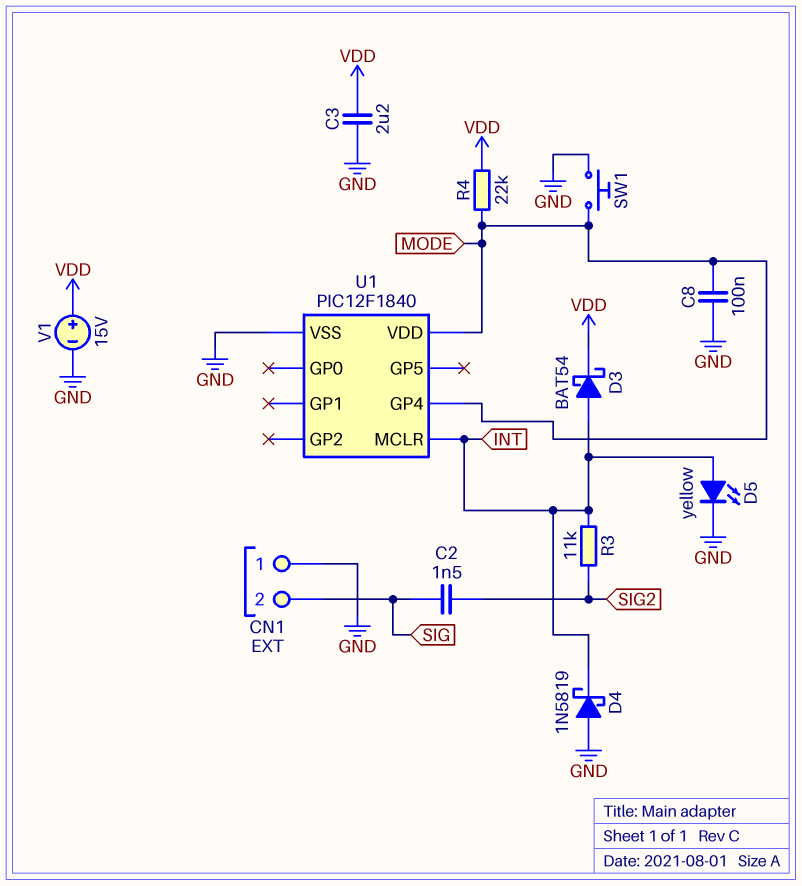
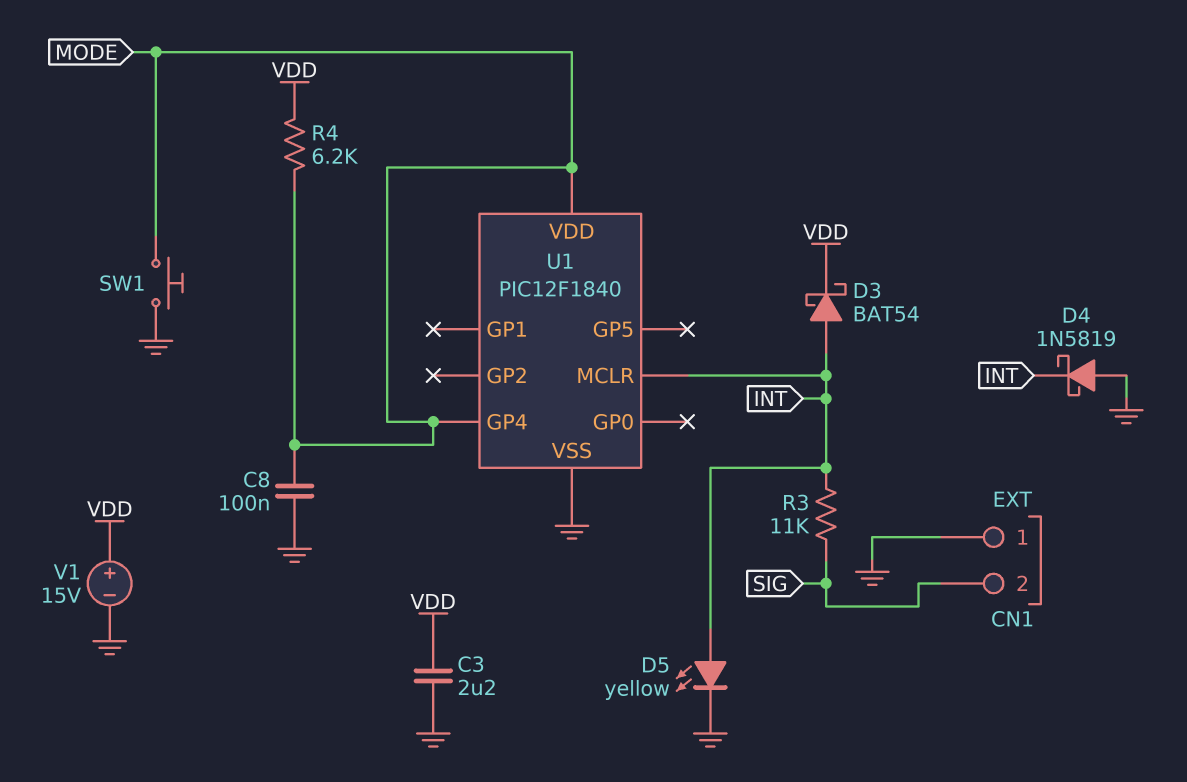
C2: 1.5nF (SIG, SIG2) -> none
R3: 11k (INT, SIG2) -> 11k (INT, SIG)
R4: 22k (MODE, VDD) -> 6.2k (MODE, VDD)

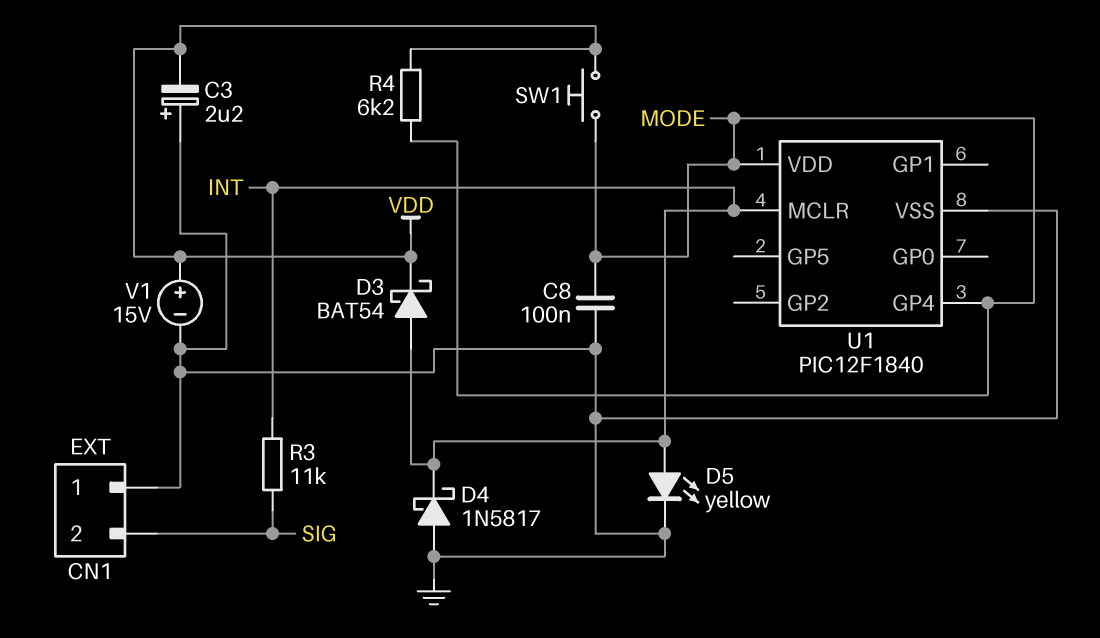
C3: 2.2uF (GND, VDD) -> 2.2uF (plus GND, minus VDD)
D4: schottky 1N5819 (A GND, K INT) -> schottky 1N5817 (A GND, K INT)
SW1: button (GND, MODE) -> button (MODE, VDD)

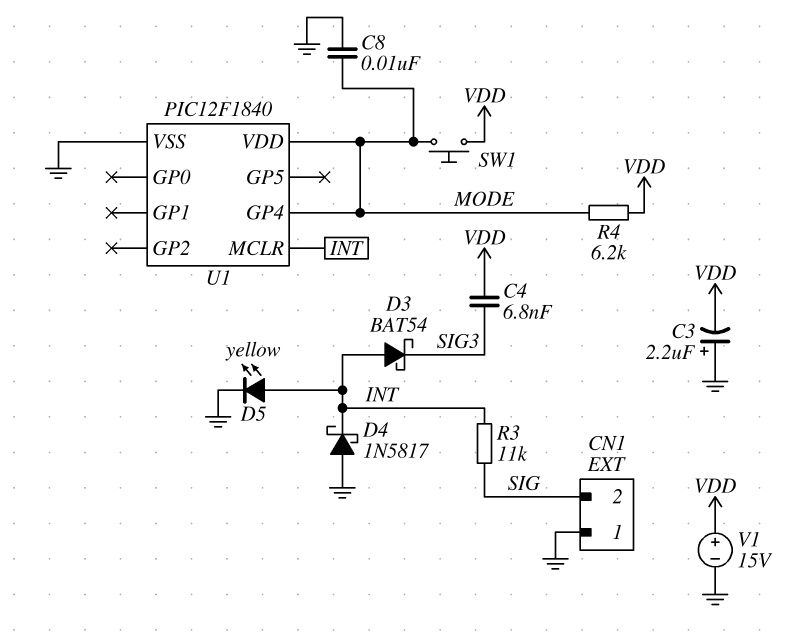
C4: none -> 6.8nF (SIG3, VDD)
C8: 100nF (GND, MODE) -> 10nF (GND, MODE)
D3: schottky BAT54 (A INT, K VDD) -> schottky BAT54 (A INT, K SIG3)

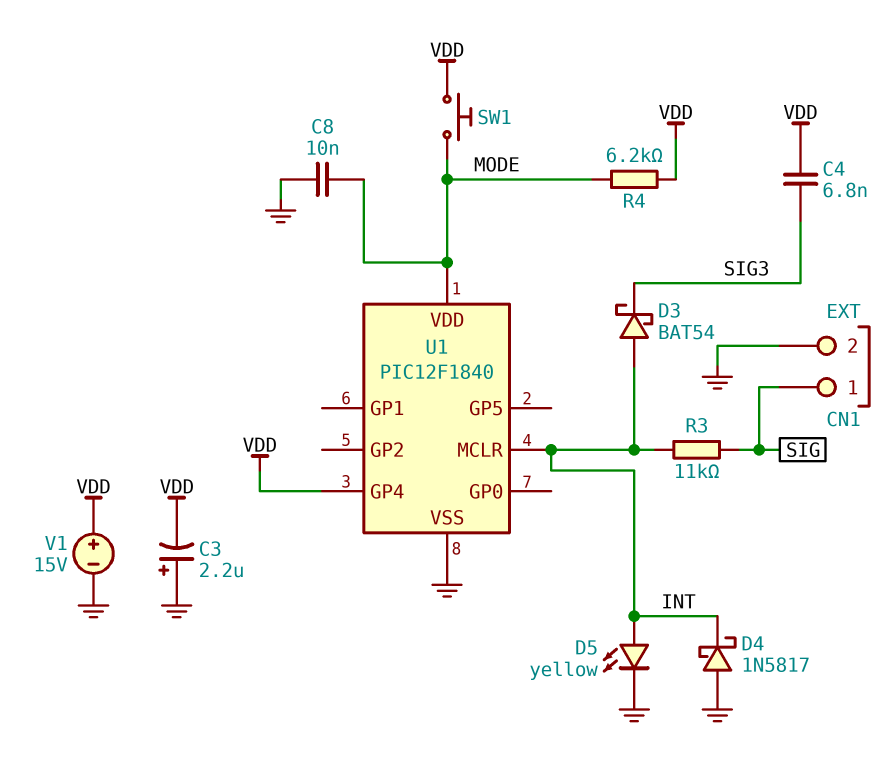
CN1 pin 1: GND -> SIG
CN1 pin 2: SIG -> GND
U1 pin GP4: MODE -> VDD

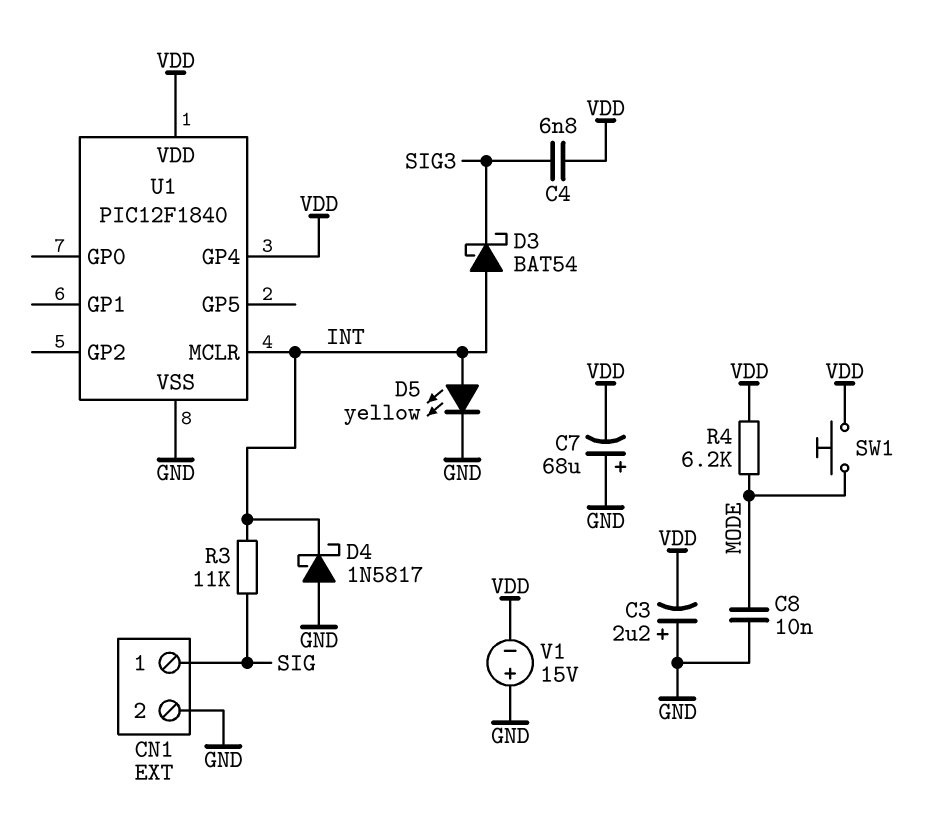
C7: none -> 68uF (plus GND, minus VDD)
U1 pin VDD: MODE -> VDD
V1: 15V (plus VDD, minus GND) -> 15V (plus GND, minus VDD)

